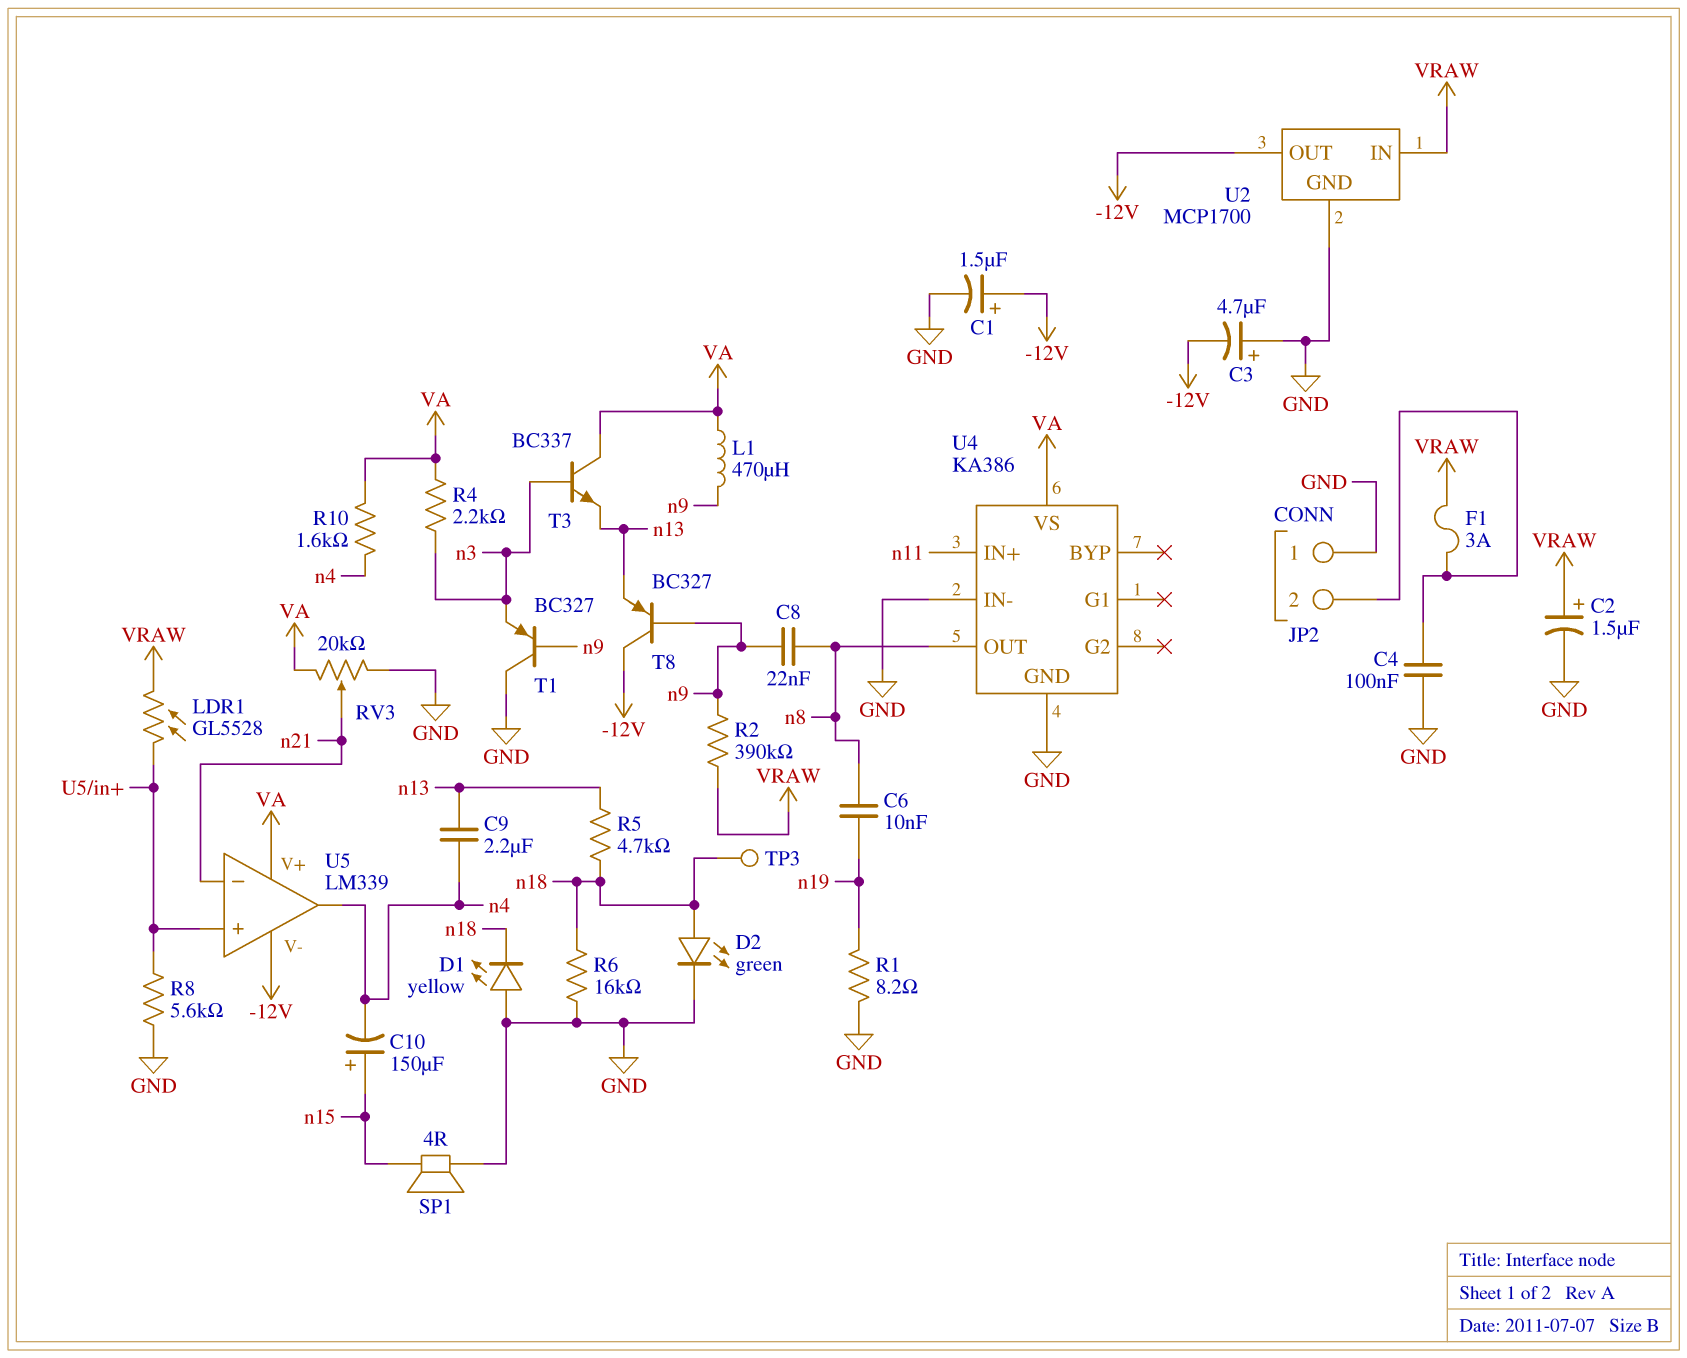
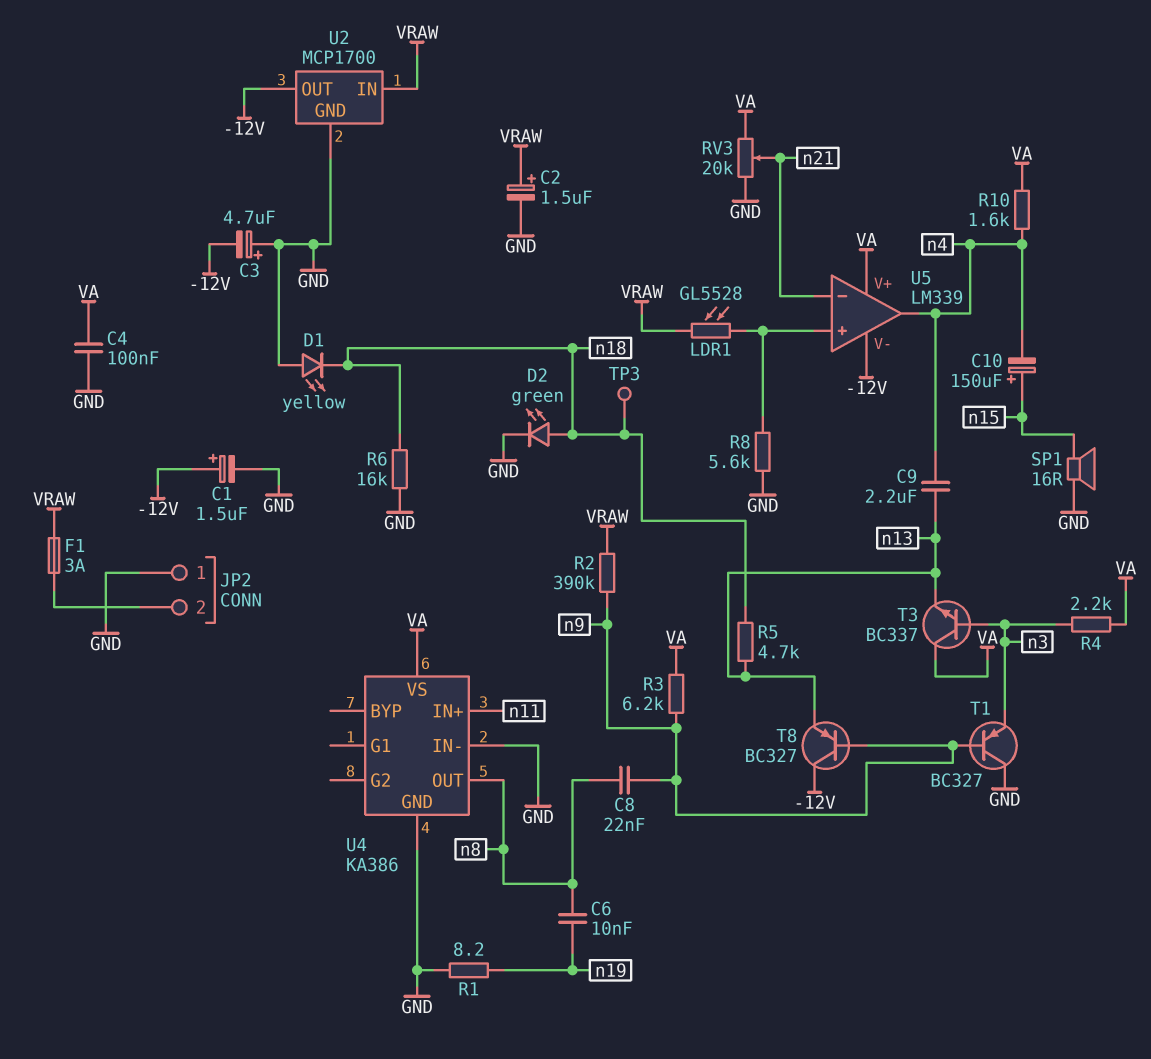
C4: 100nF (GND, JP2/2) -> 100nF (GND, VA)
L1: 470uH (VA, n9) -> none
R3: none -> 6.2k (VA, n9)
SP1: speaker 4R (GND, n15) -> speaker 16R (GND, n15)

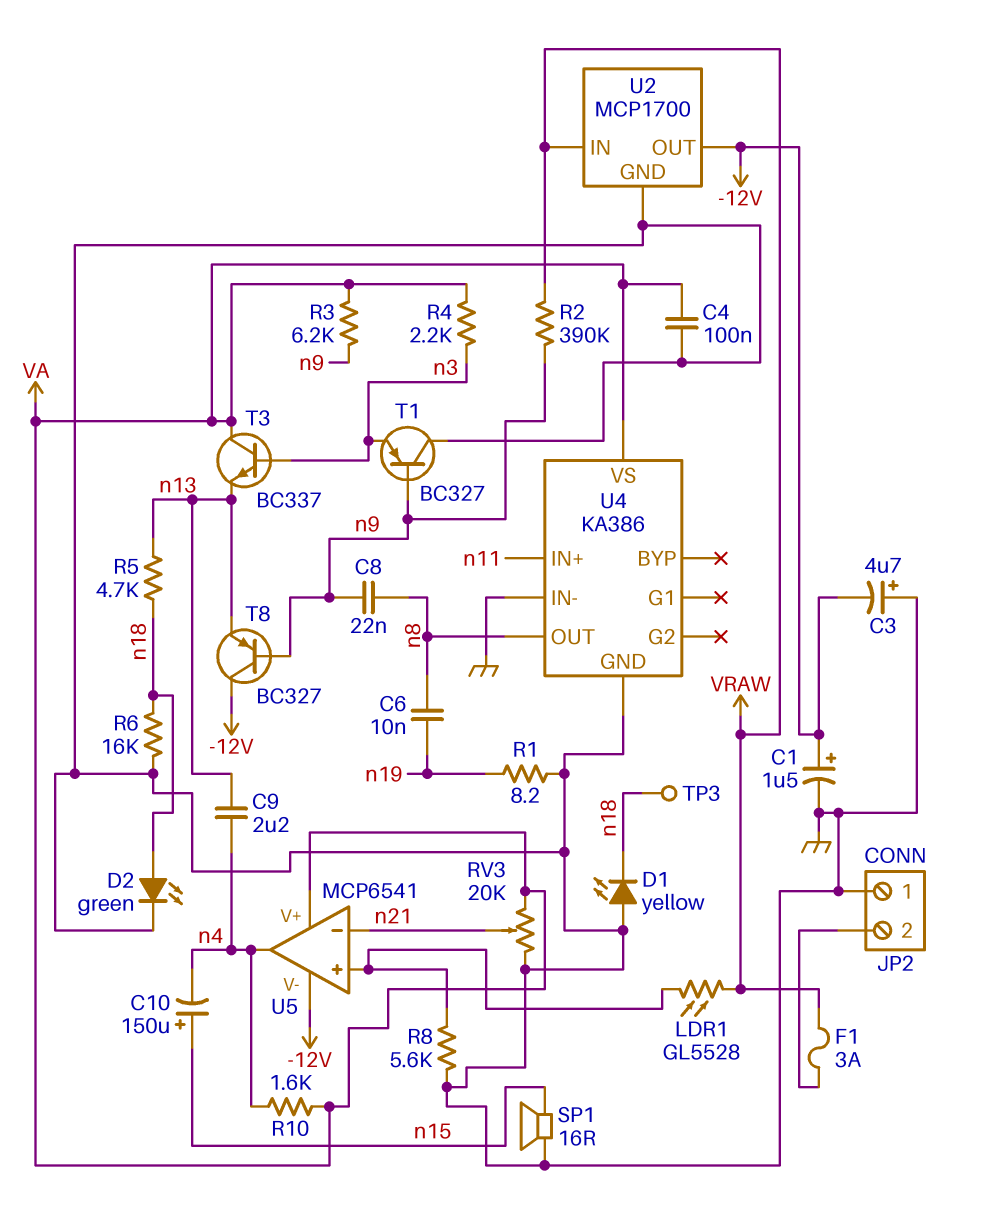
C2: 1.5uF (plus VRAW, minus GND) -> none
U5: LM339 -> MCP6541

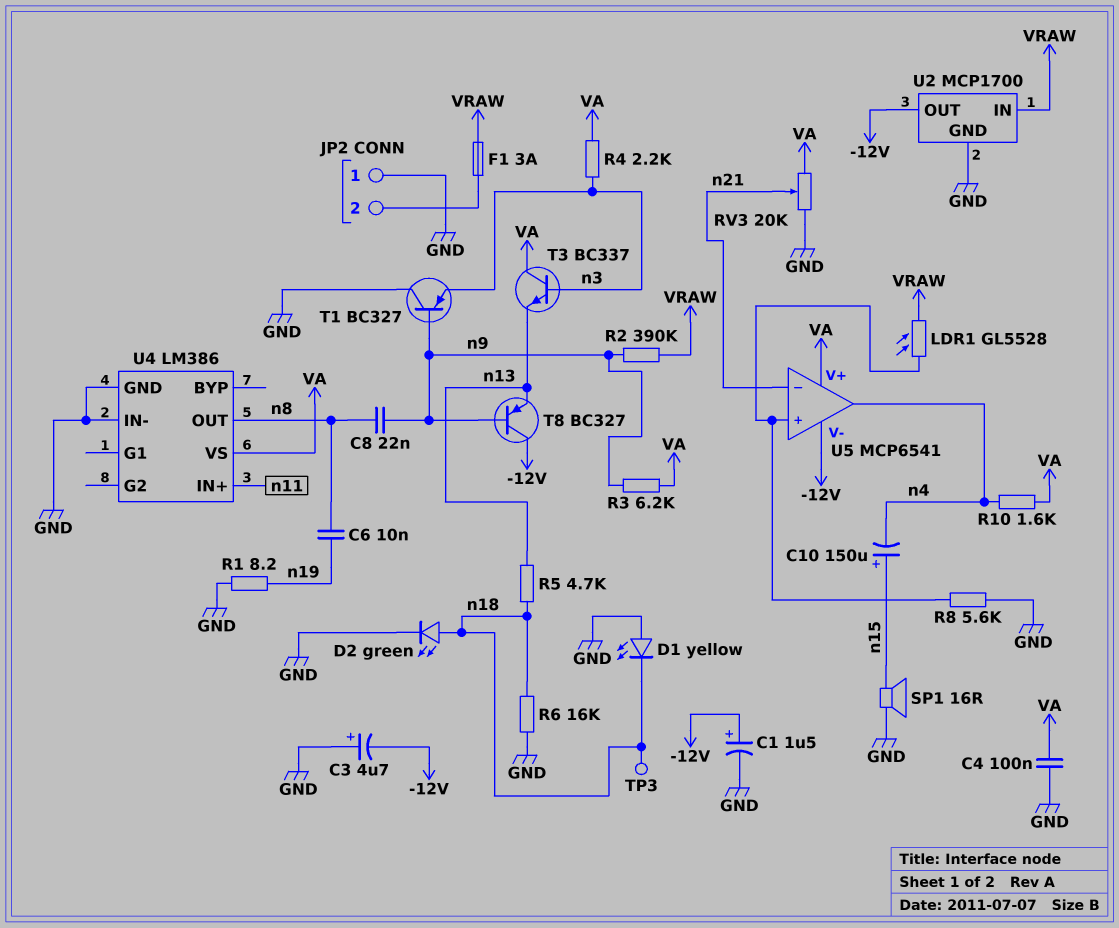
C9: 2.2uF (n4, n13) -> none
U4: KA386 -> LM386

